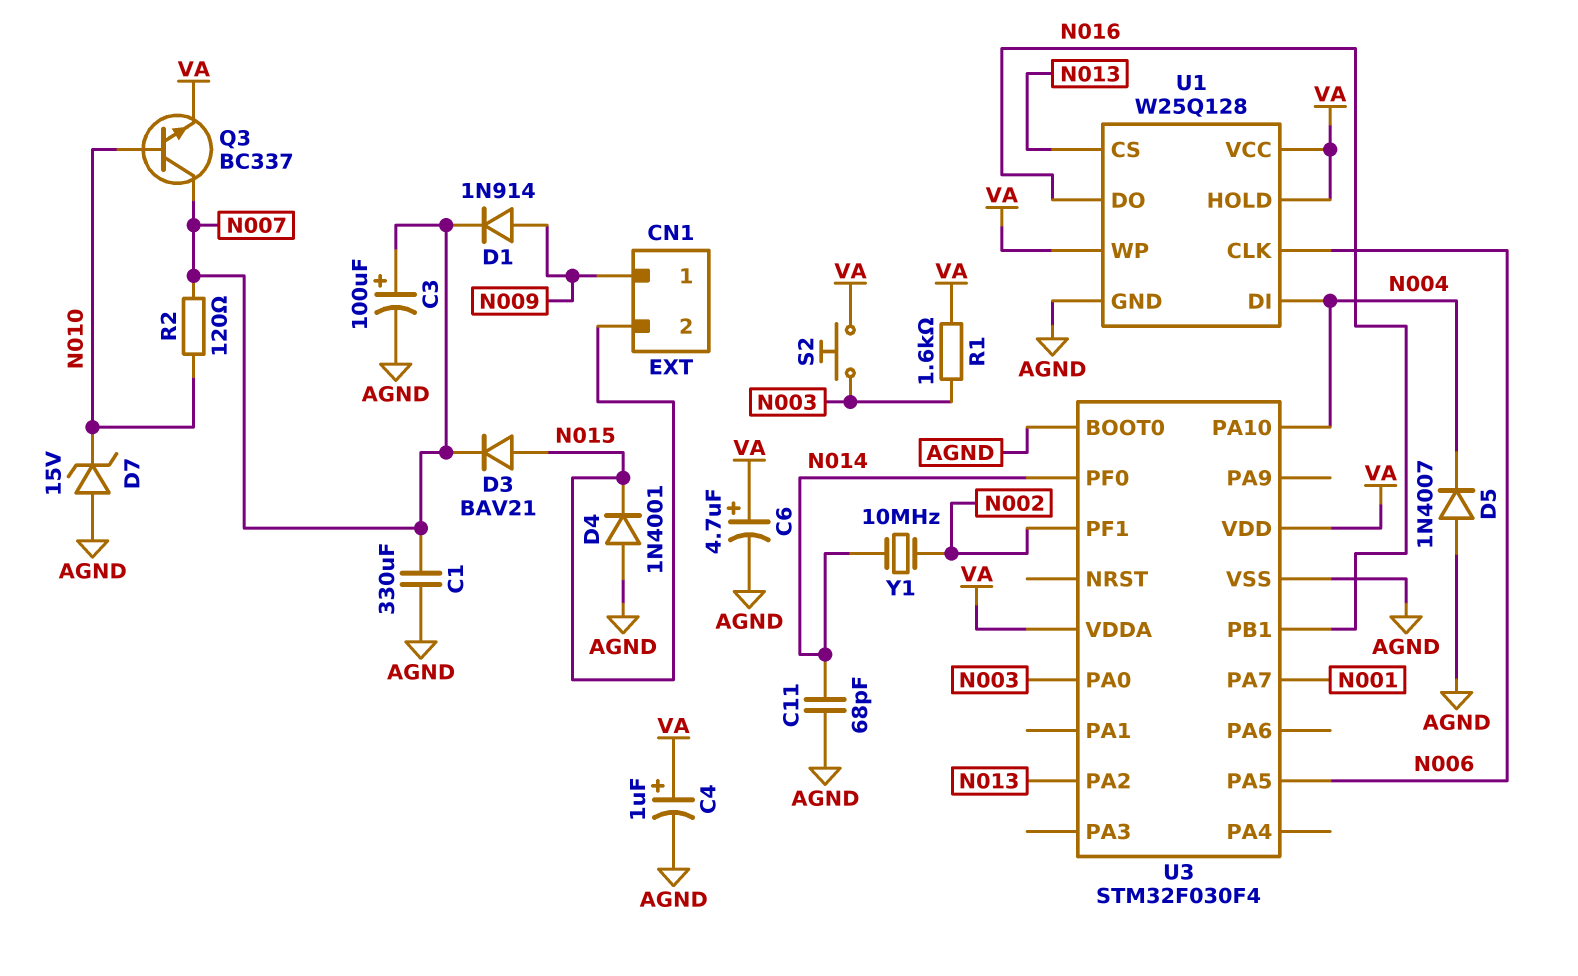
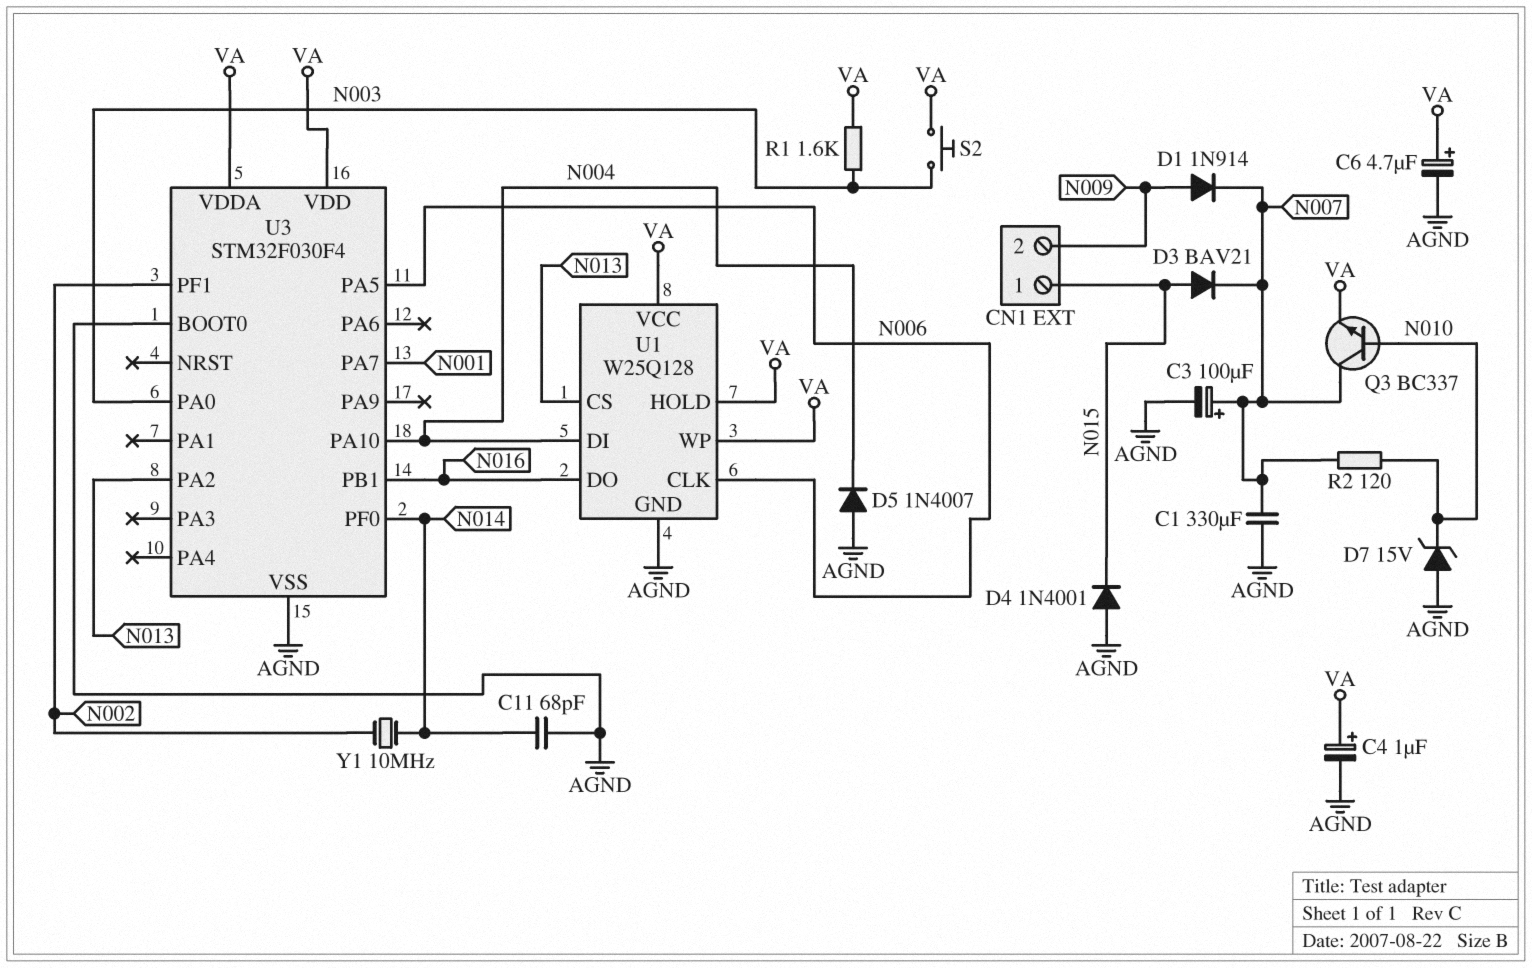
CN1 pin 1: N009 -> N015
CN1 pin 2: N015 -> N009

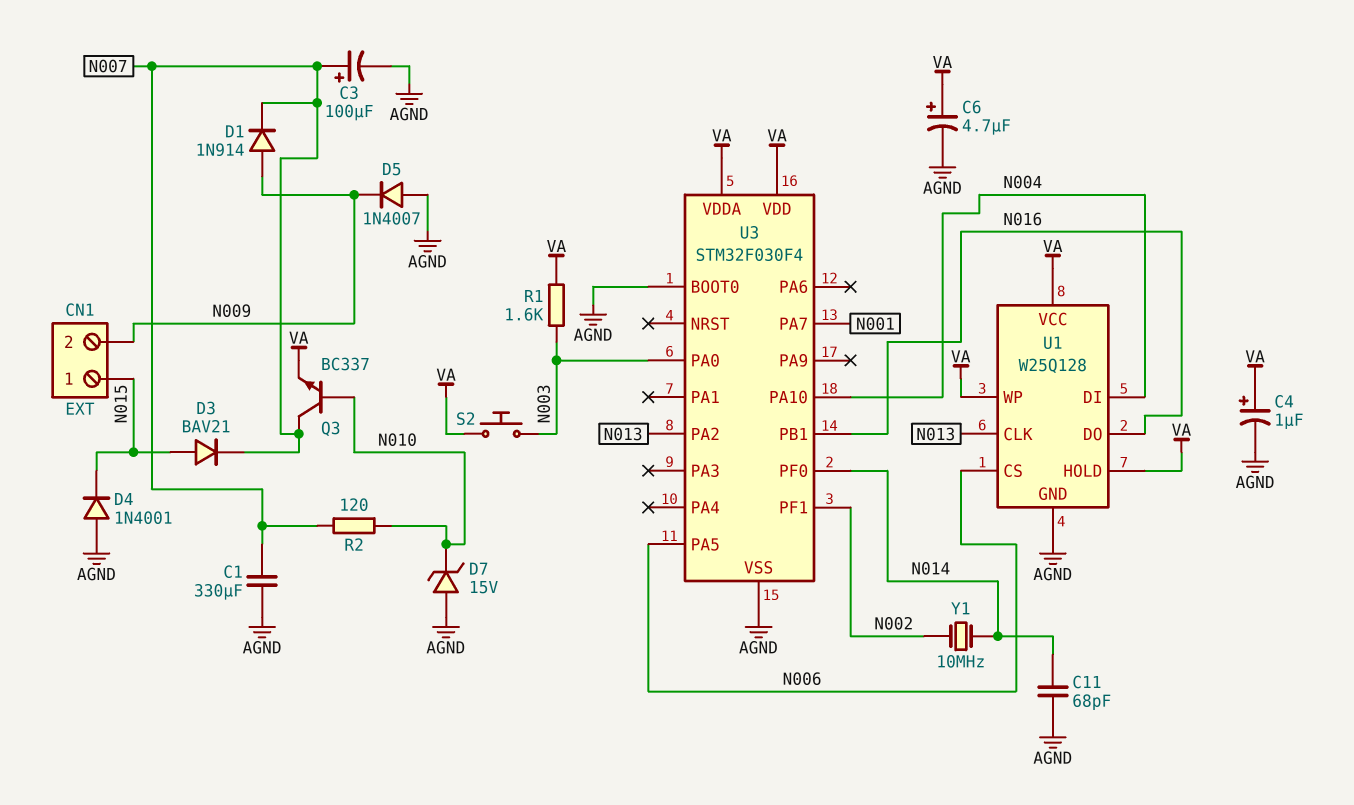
D5: diode 1N4007 (A AGND, K N004) -> diode 1N4007 (A AGND, K N009)
U1 pin CLK: N006 -> N013
U1 pin CS: N013 -> N006

